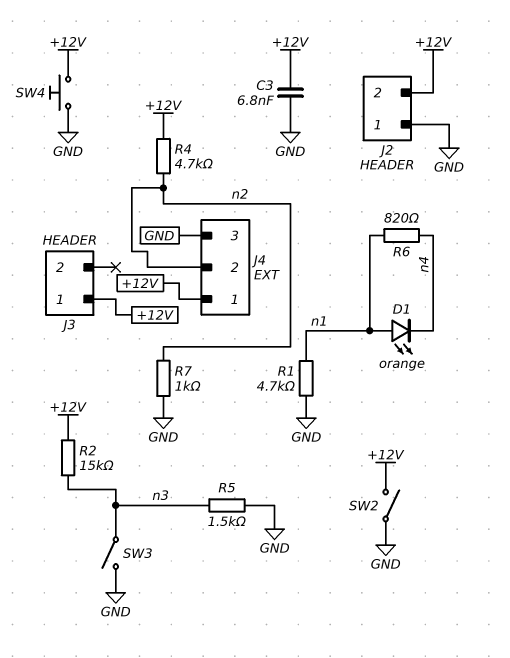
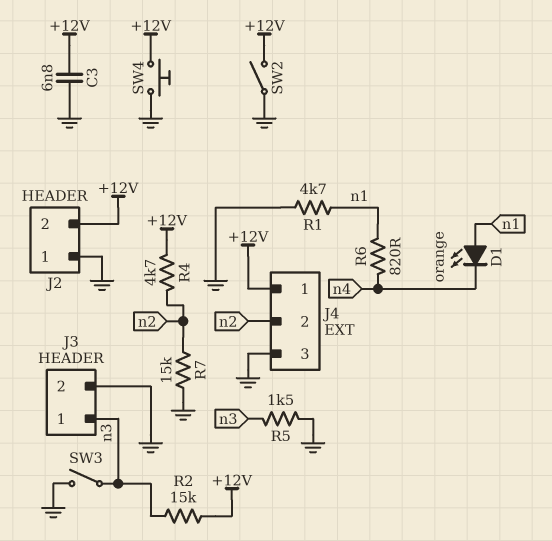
J3 pin 1: +12V -> n3
J3 pin 2: none -> GND
R7: 1k (GND, n2) -> 15k (GND, n2)

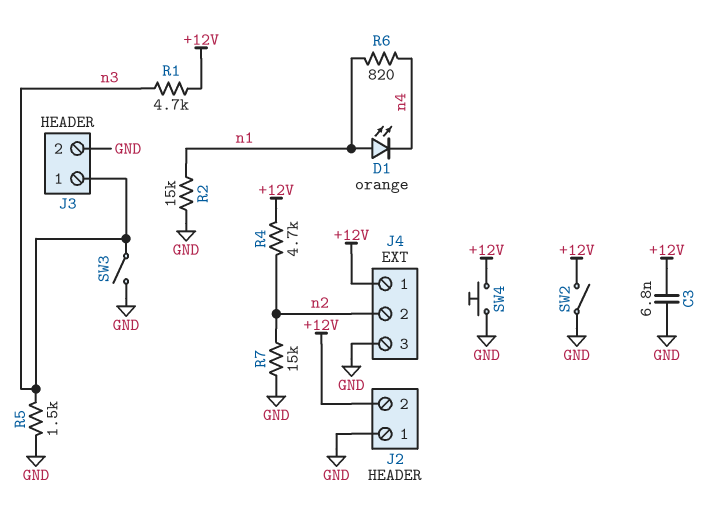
R1: 4.7k (GND, n1) -> 4.7k (+12V, n3)
R2: 15k (+12V, n3) -> 15k (GND, n1)

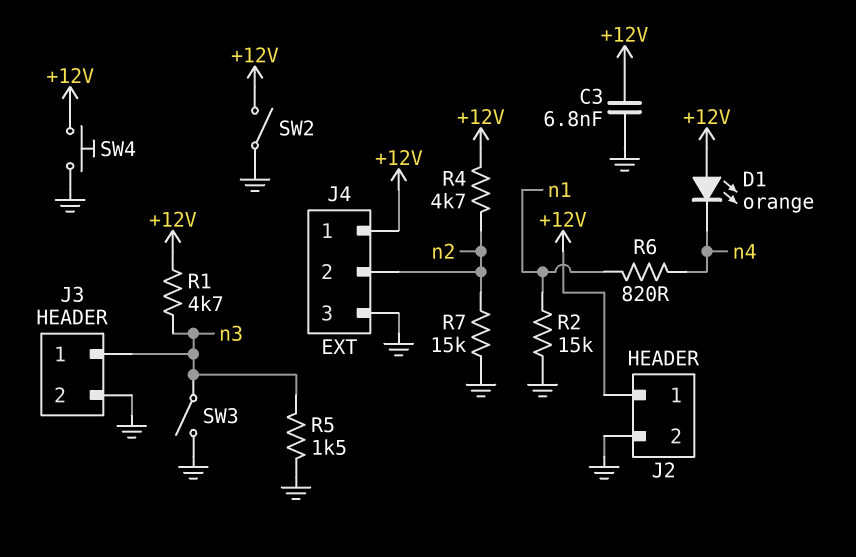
D1: LED orange (A n1, K n4) -> LED orange (A +12V, K n4)
J2 pin 1: GND -> +12V
J2 pin 2: +12V -> GND

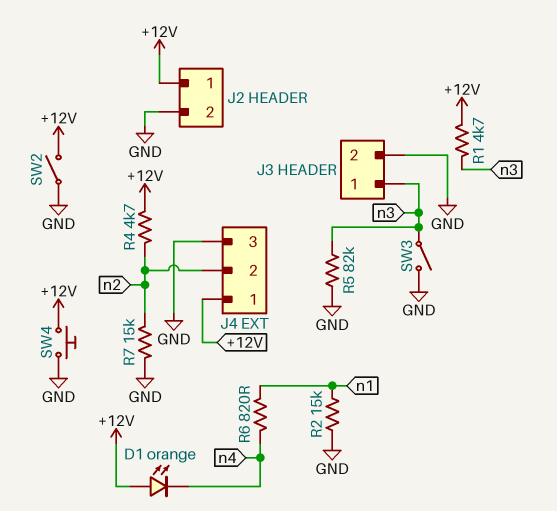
C3: 6.8nF (+12V, GND) -> none
R5: 1.5k (GND, n3) -> 82k (GND, n3)

